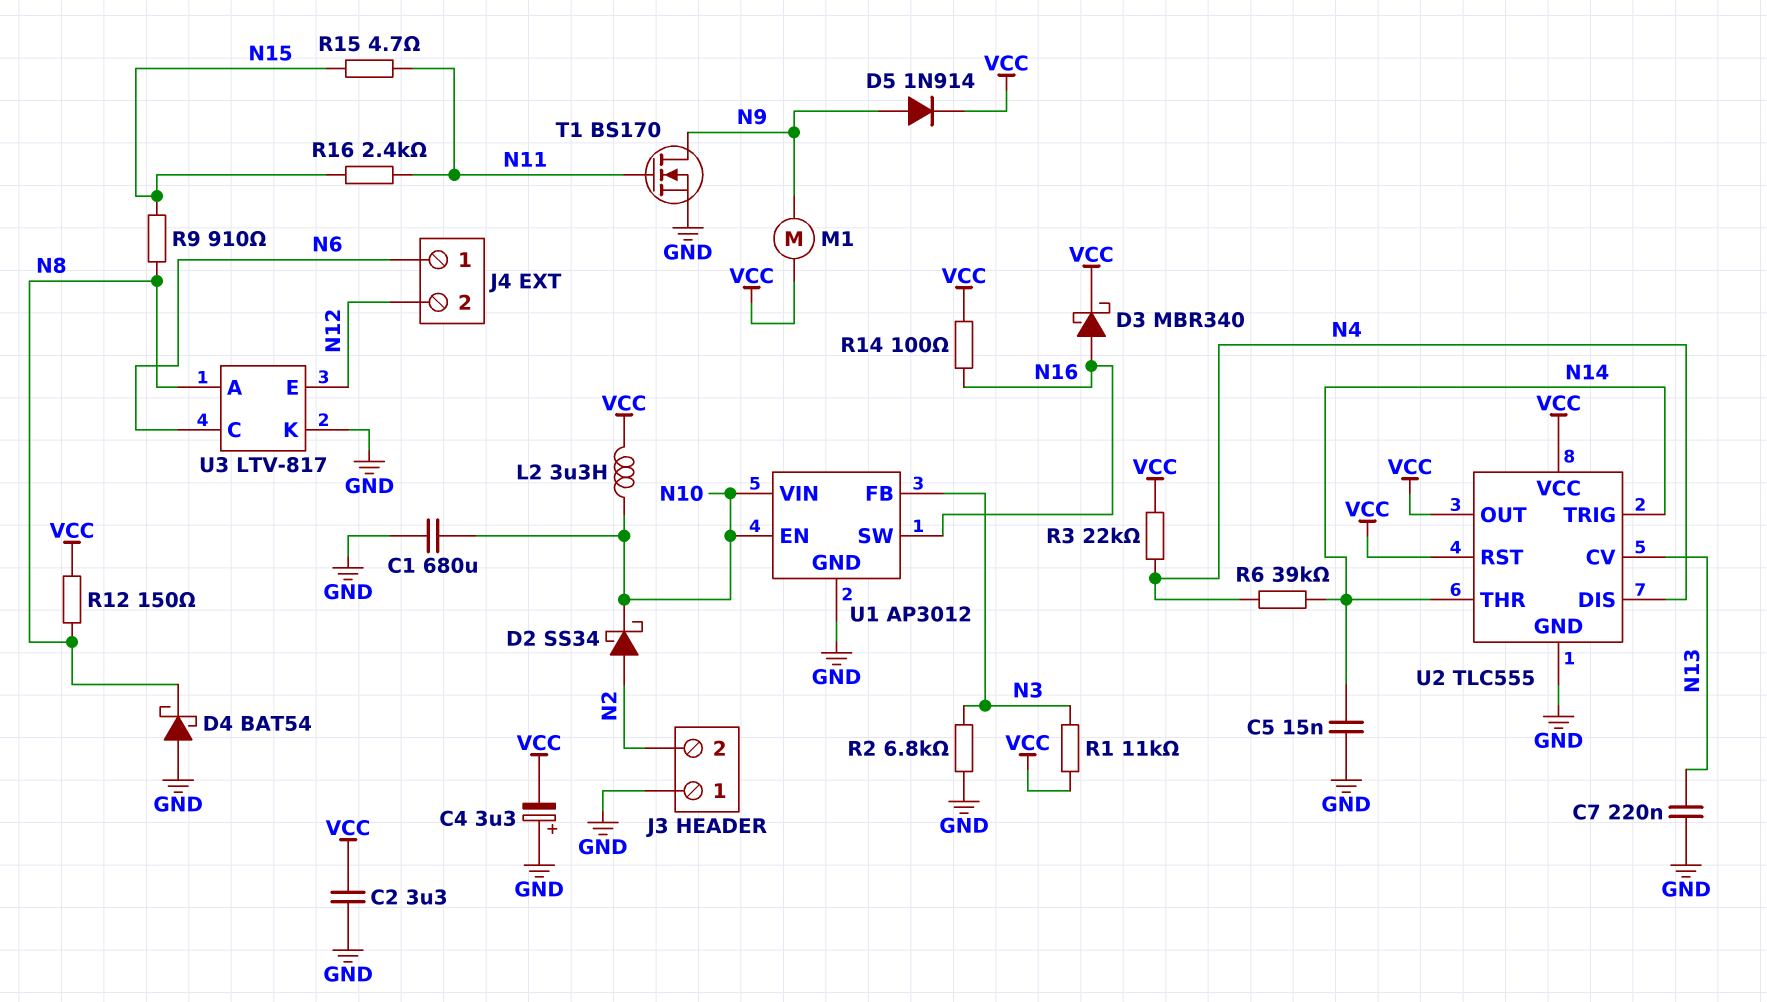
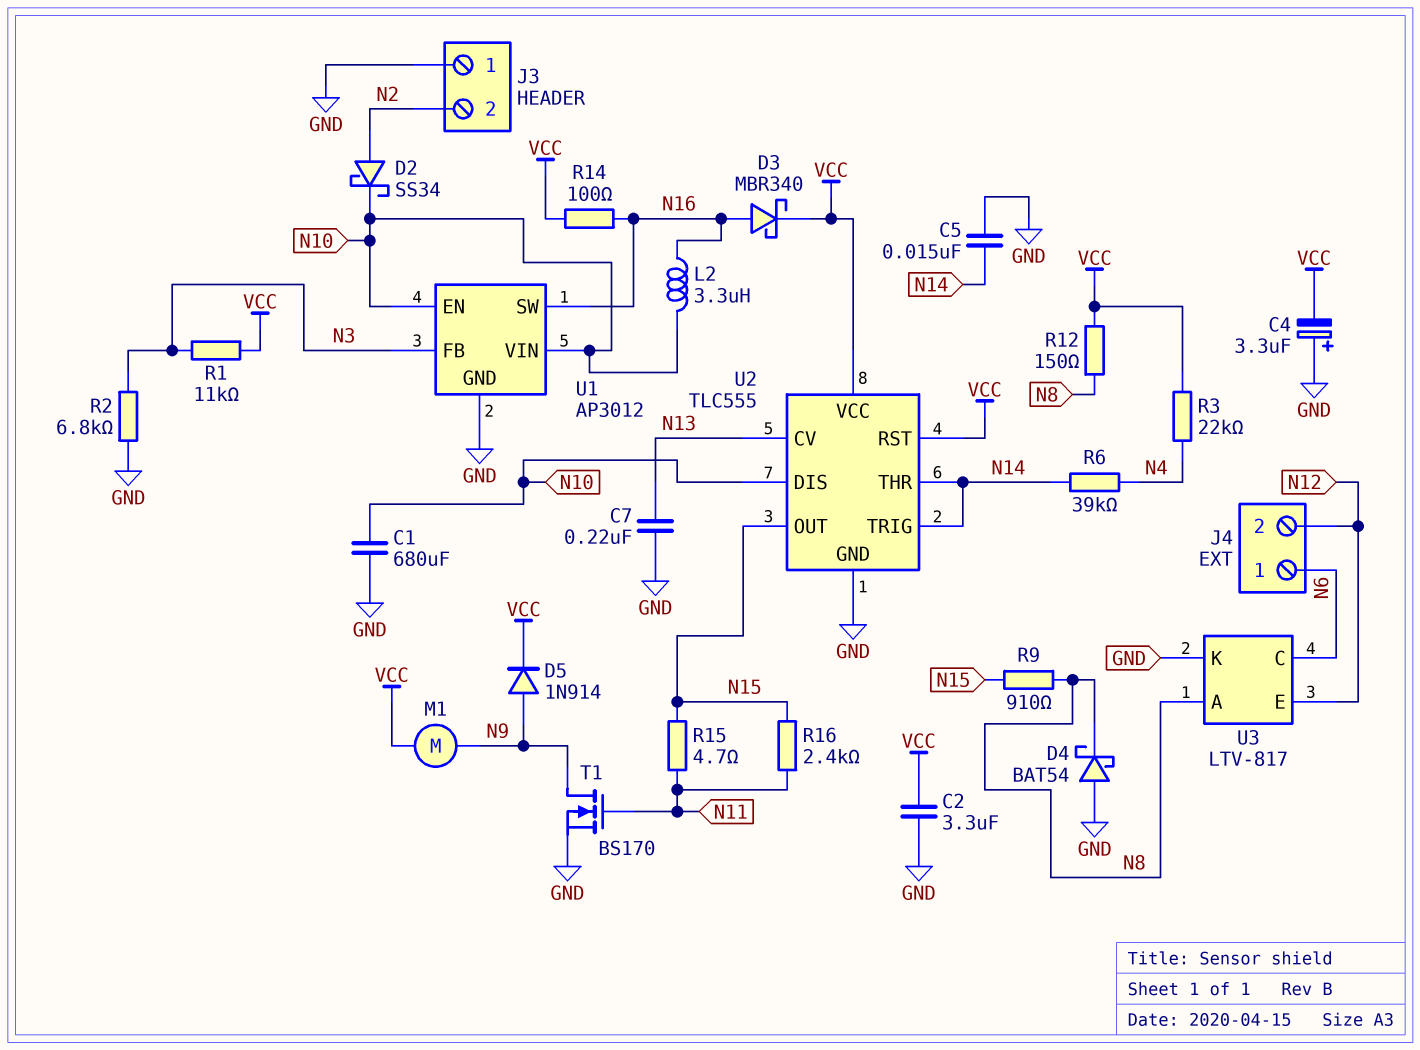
L2: 3.3uH (N10, VCC) -> 3.3uH (N10, N16)
U2 pin DIS: N4 -> N10
U2 pin OUT: VCC -> N15

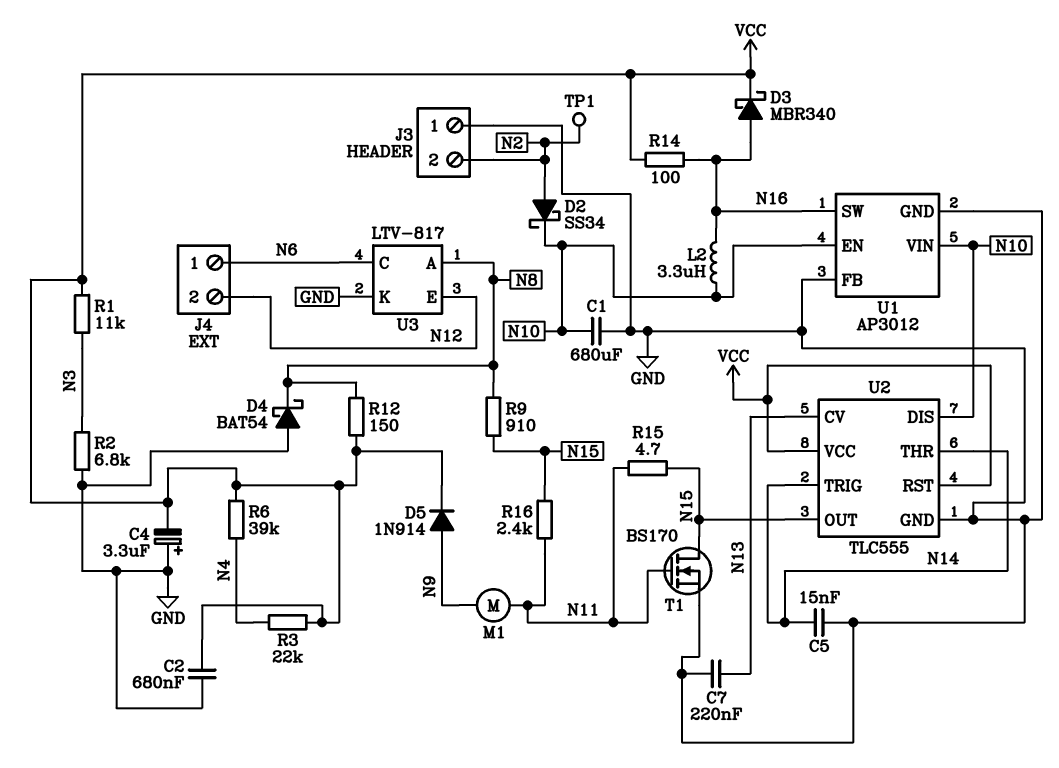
C2: 3.3uF (GND, VCC) -> 680nF (GND, VCC)
M1: motor (N9, VCC) -> motor (N9, N11)
R6: 39k (N4, N14) -> 39k (N4, VCC)
T1: NMOS BS170 (G N11, D N9, S GND) -> NMOS BS170 (G N11, D N15, S GND)
TP1: none -> test point (N2)
U1 pin FB: N3 -> GND

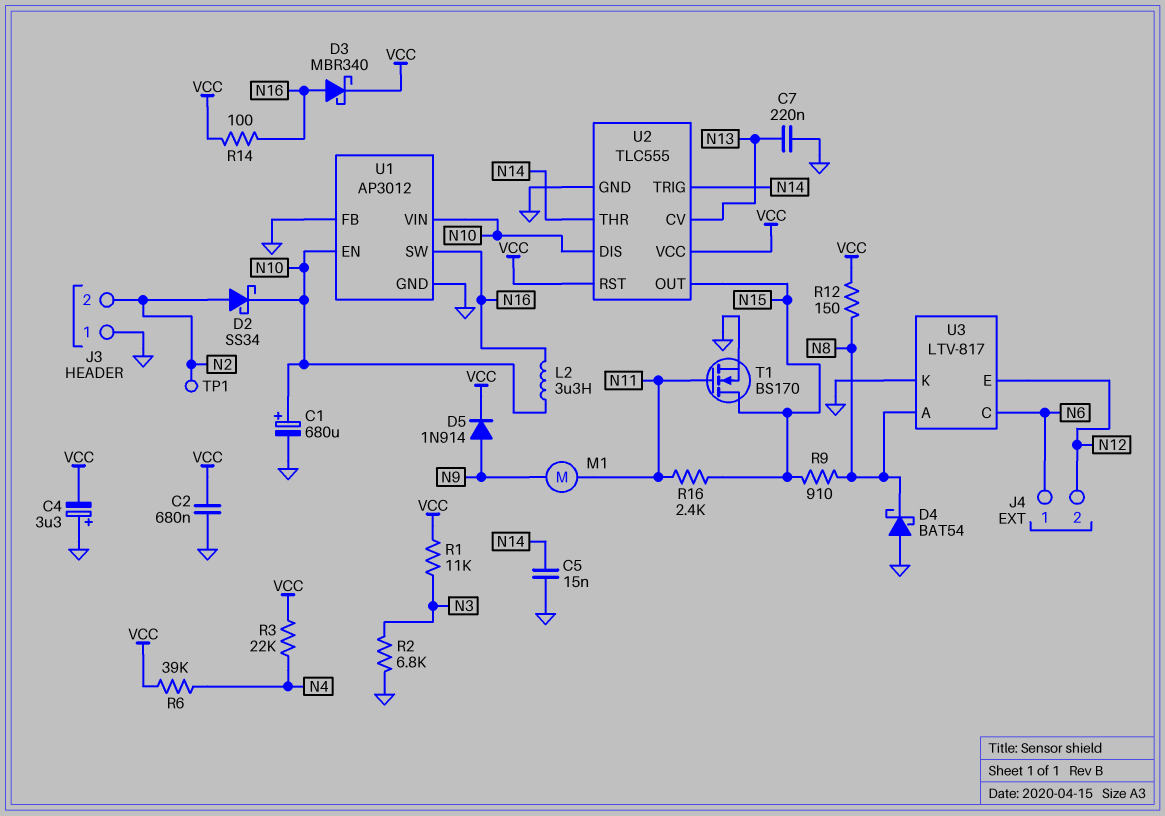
C1: 680uF (GND, N10) -> 680uF (plus N10, minus GND)
R15: 4.7 (N11, N15) -> none

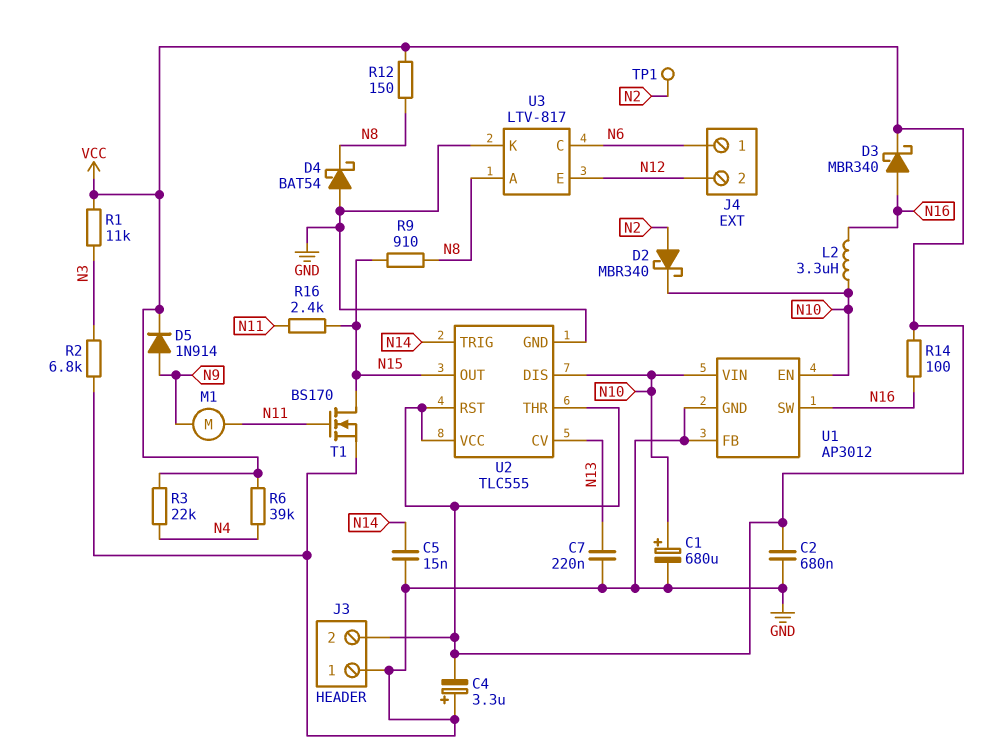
D2: schottky SS34 (A N2, K N10) -> schottky MBR340 (A N2, K N10)
J3 pin 2: N2 -> VCC
U2 pin THR: N14 -> VCC

